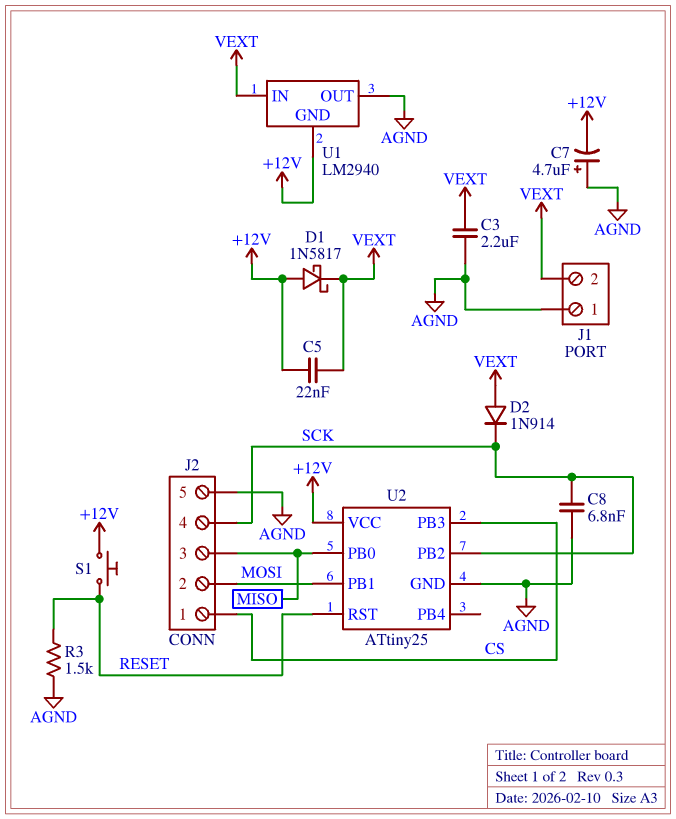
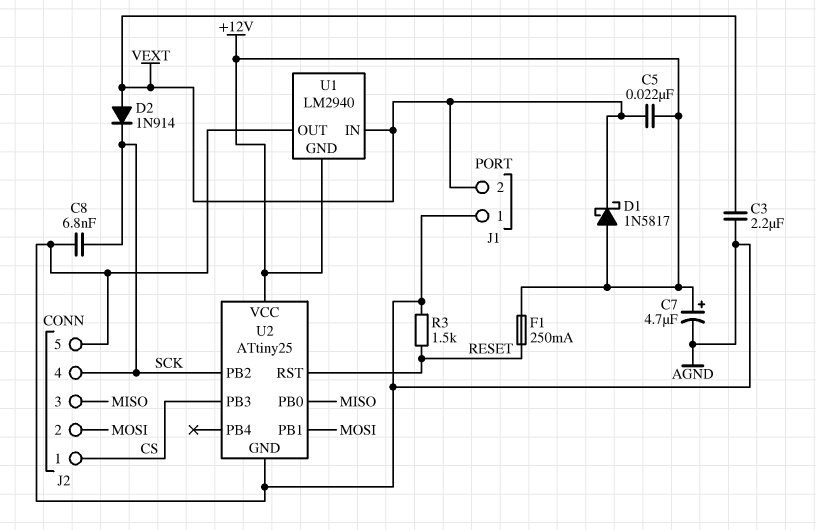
C7: 4.7uF (plus AGND, minus +12V) -> 4.7uF (plus +12V, minus AGND)
F1: none -> 250mA (+12V, RESET)
S1: button (+12V, RESET) -> none

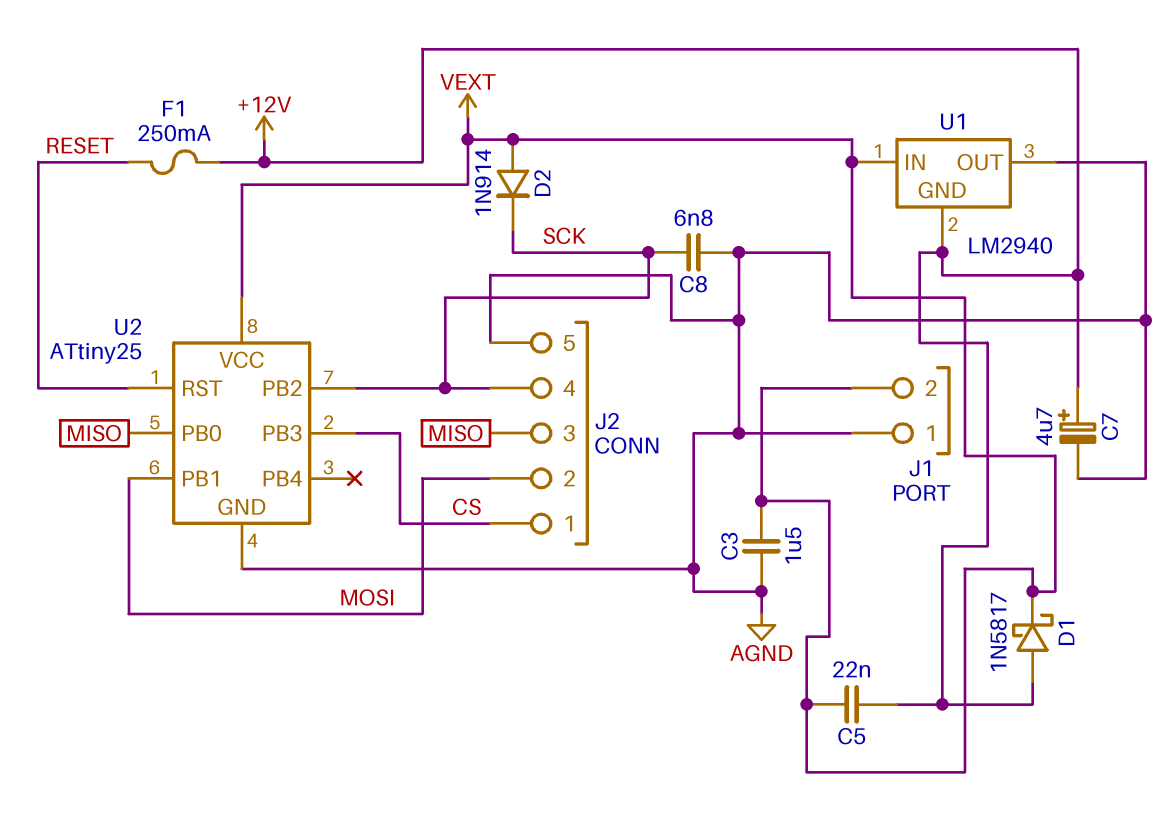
C3: 2.2uF (AGND, VEXT) -> 1.5uF (AGND, VEXT)
R3: 1.5k (AGND, RESET) -> none
U2 pin VCC: +12V -> VEXT

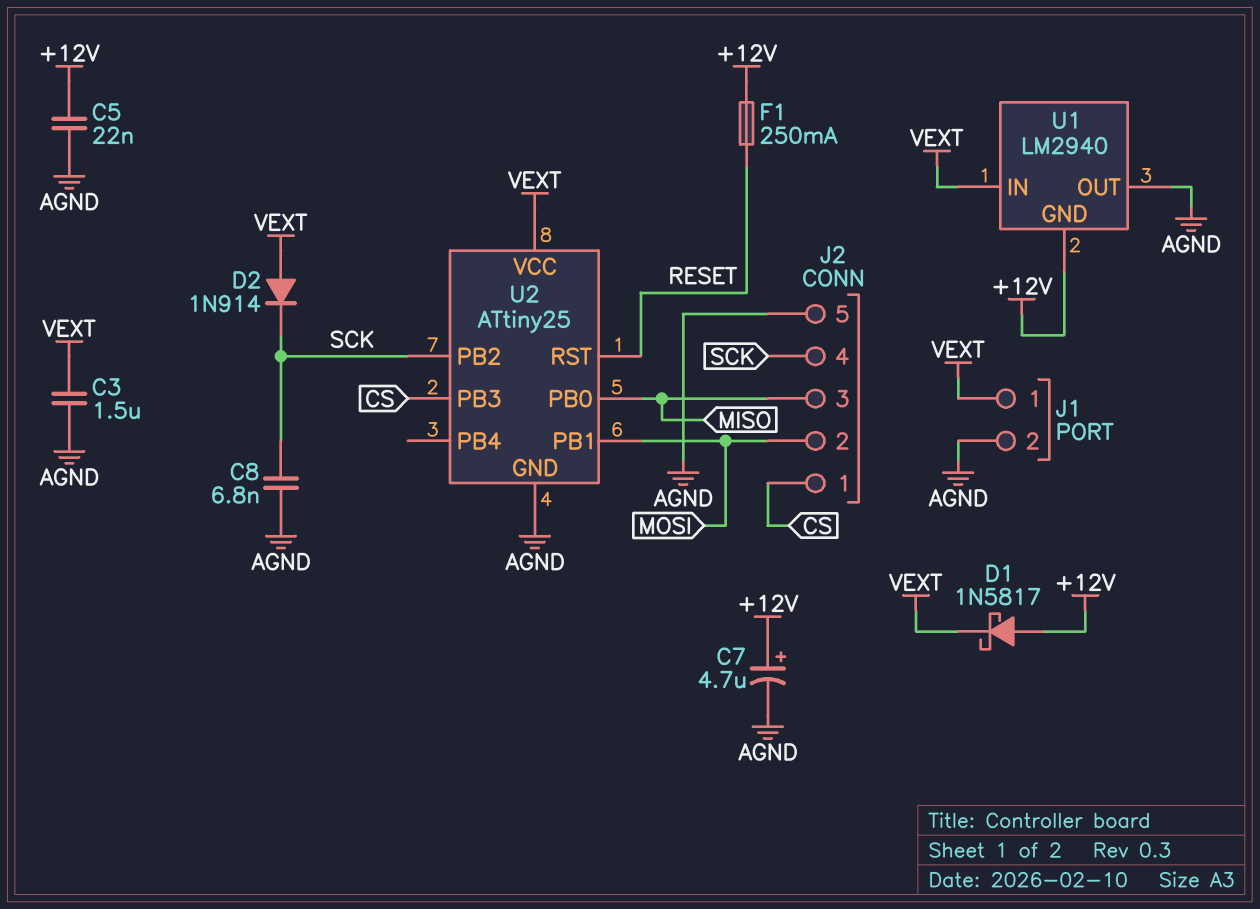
C5: 22nF (+12V, VEXT) -> 22nF (+12V, AGND)
J1 pin 1: AGND -> VEXT
J1 pin 2: VEXT -> AGND

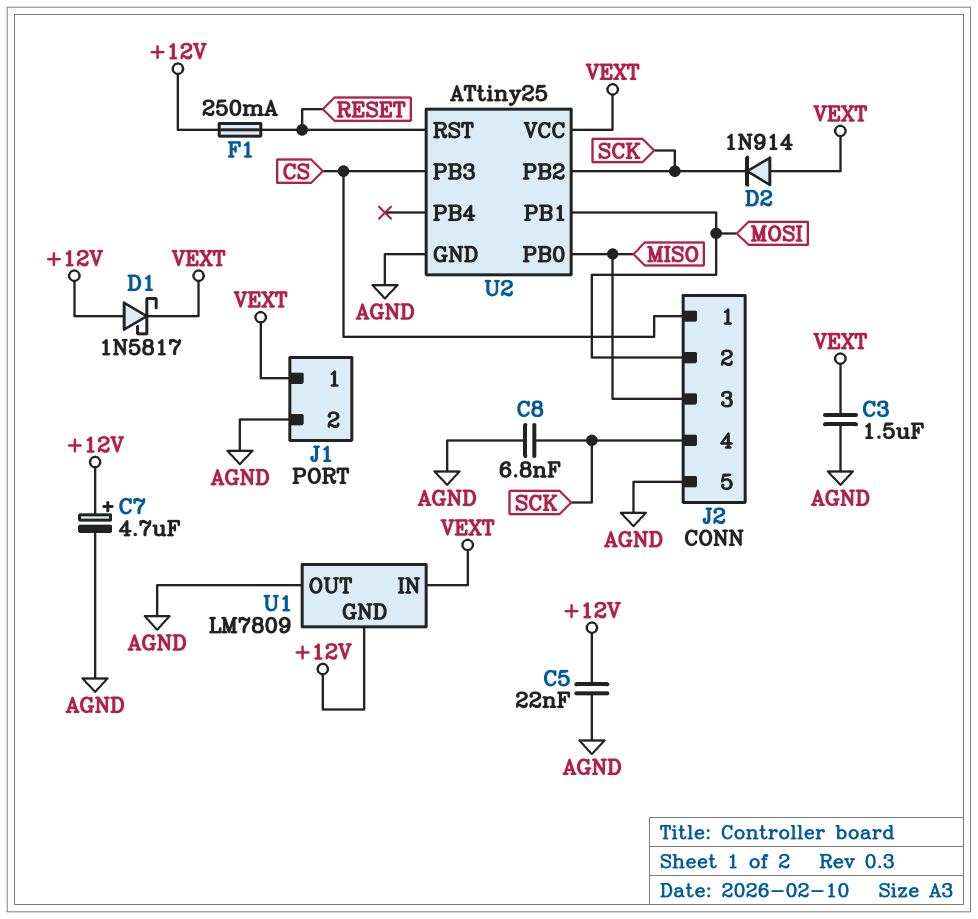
U1: LM2940 -> LM7809

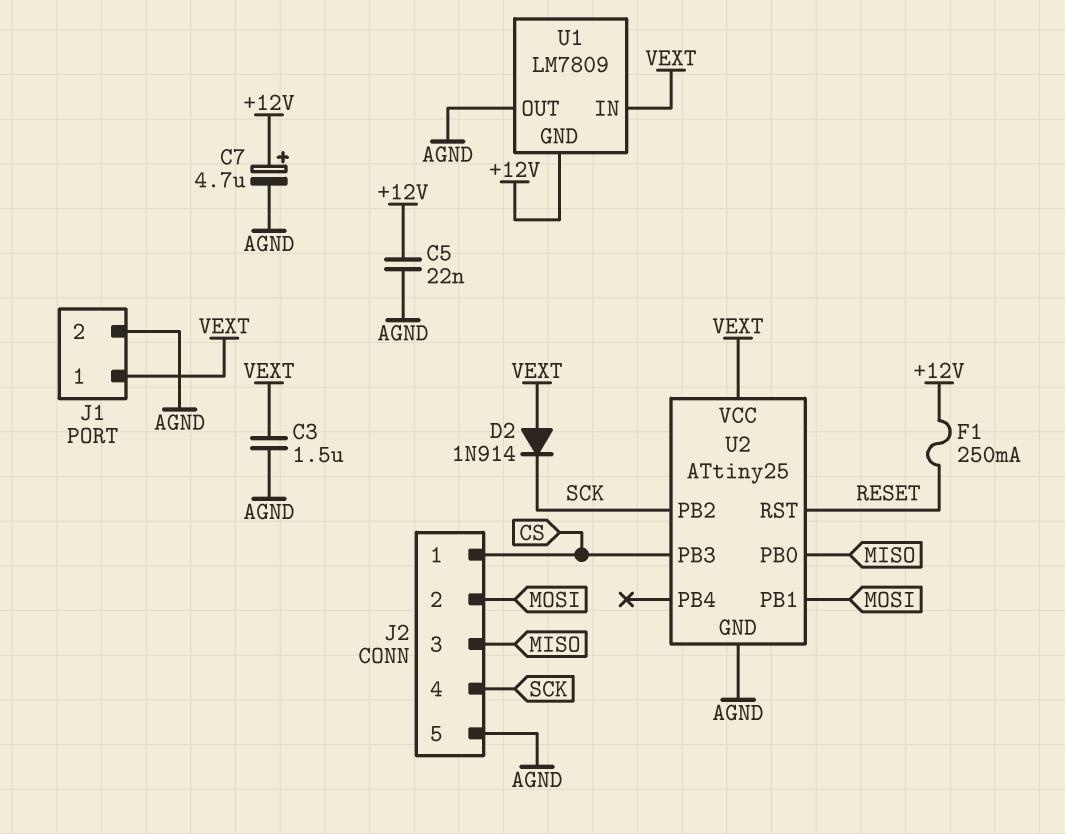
C8: 6.8nF (AGND, SCK) -> none
D1: schottky 1N5817 (A +12V, K VEXT) -> none

